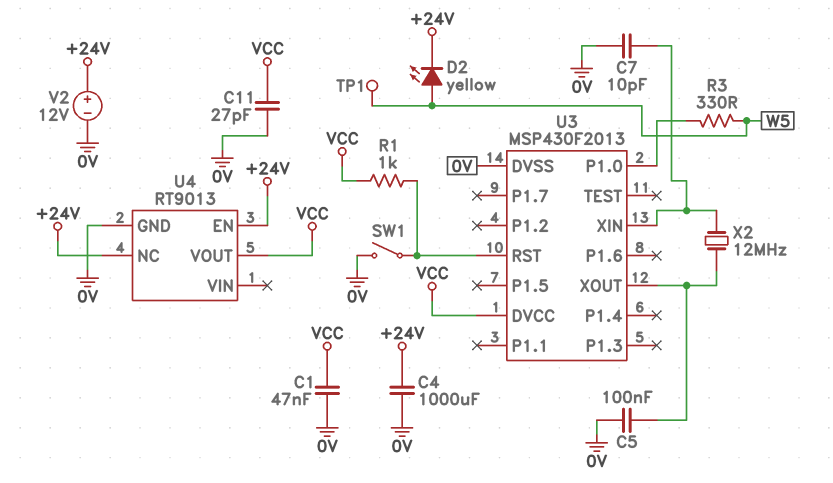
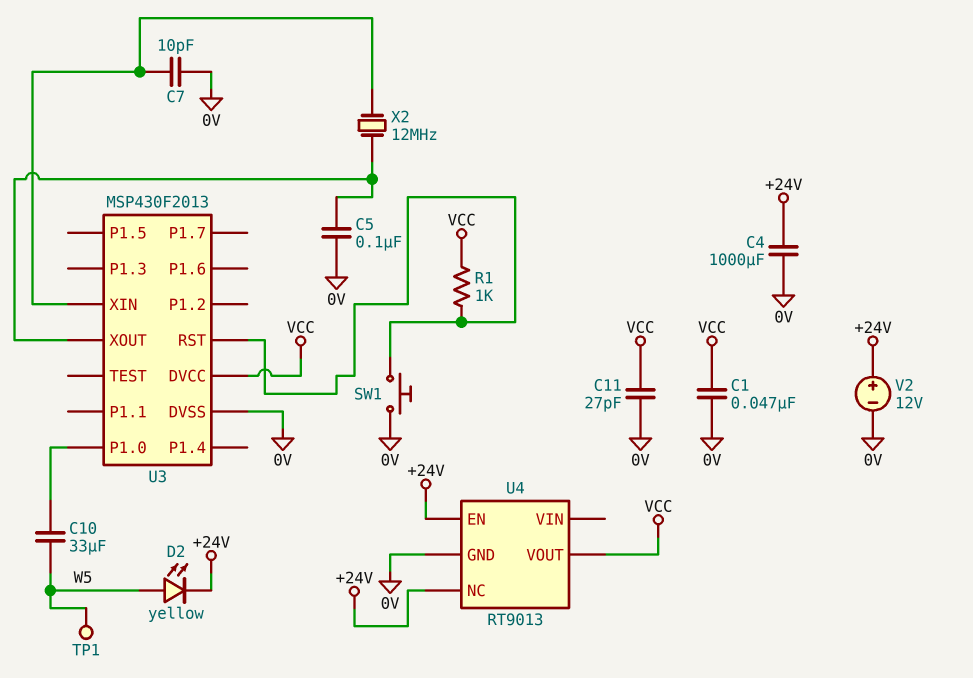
C10: none -> 33uF (U3/P1.0, W5)
R3: 330 (U3/P1.0, W5) -> none
SW1: switch (0V, U3/RST) -> button (0V, U3/RST)

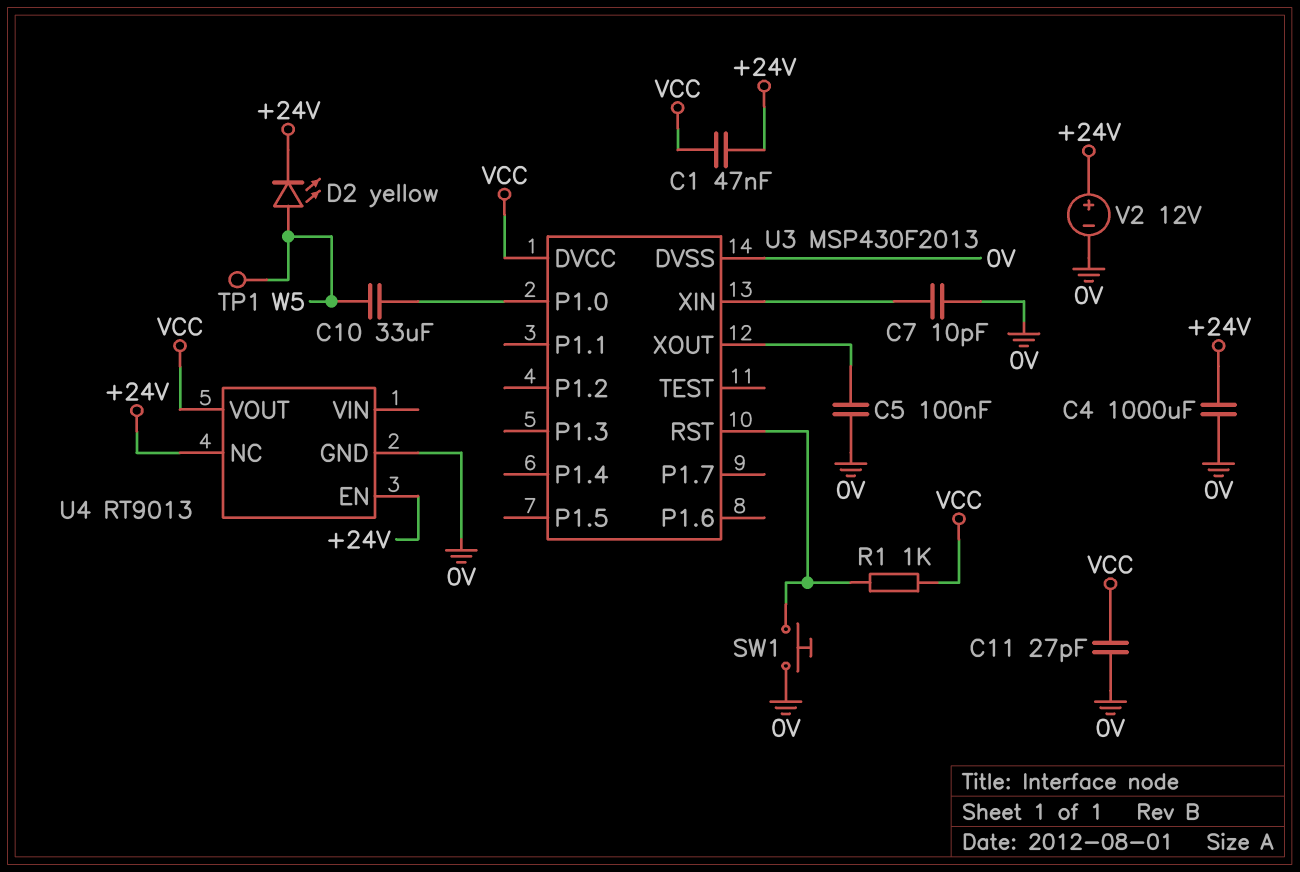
C1: 47nF (0V, VCC) -> 47nF (+24V, VCC)
X2: 12MHz (U3/XIN, U3/XOUT) -> none

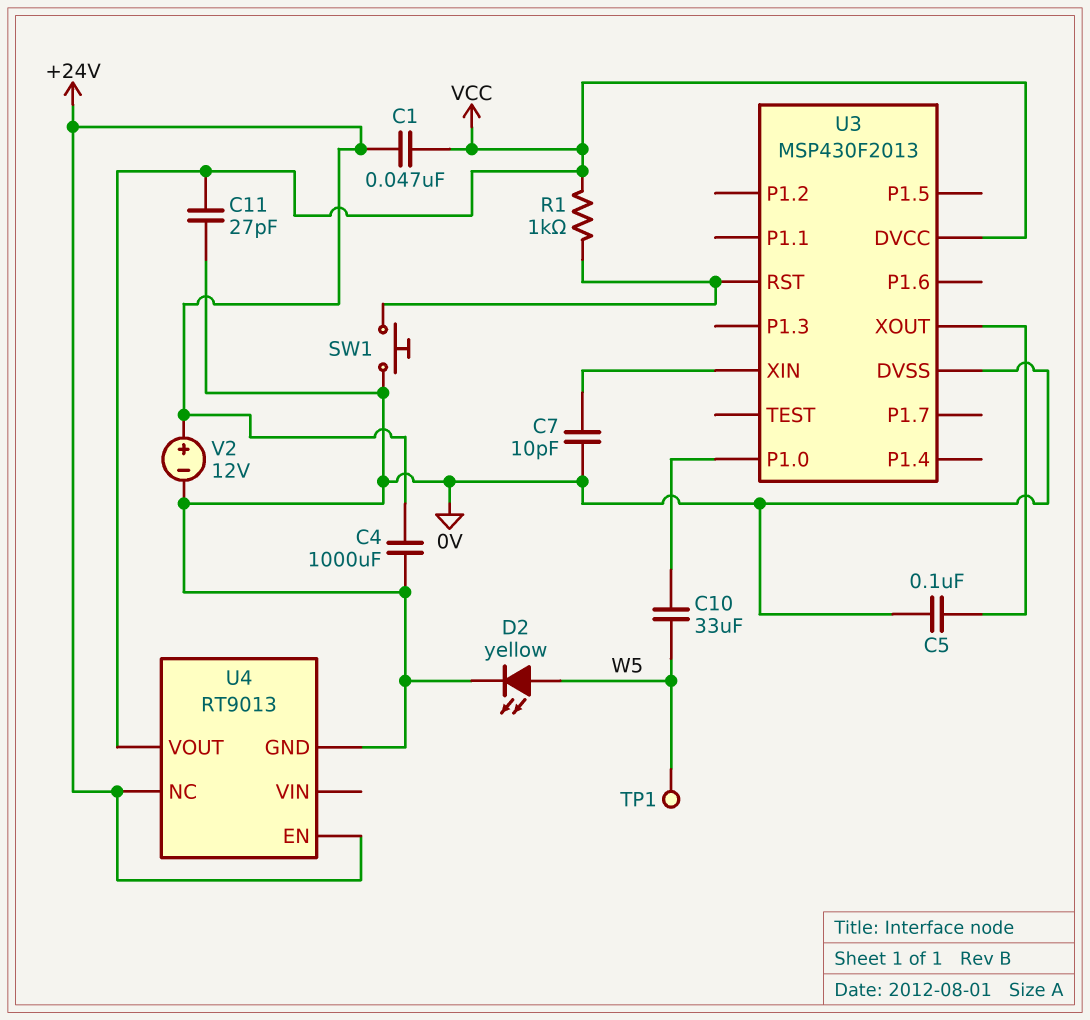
D2: LED yellow (A W5, K +24V) -> LED yellow (A W5, K 0V)

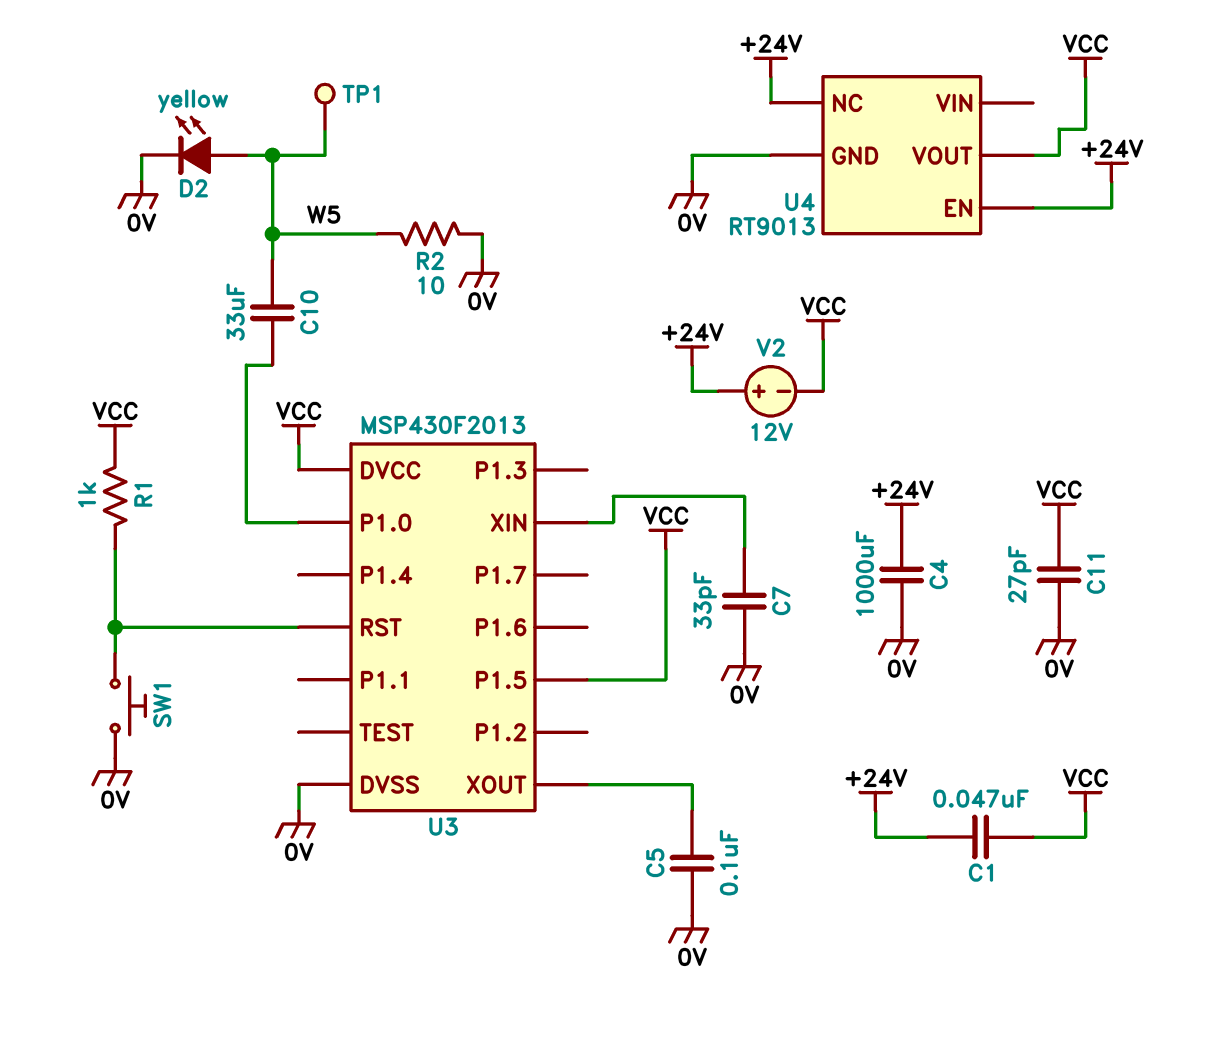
C7: 10pF (0V, U3/XIN) -> 33pF (0V, U3/XIN)
R2: none -> 10 (0V, W5)
U3 pin P1.5: none -> VCC
V2: 12V (plus +24V, minus 0V) -> 12V (plus +24V, minus VCC)

